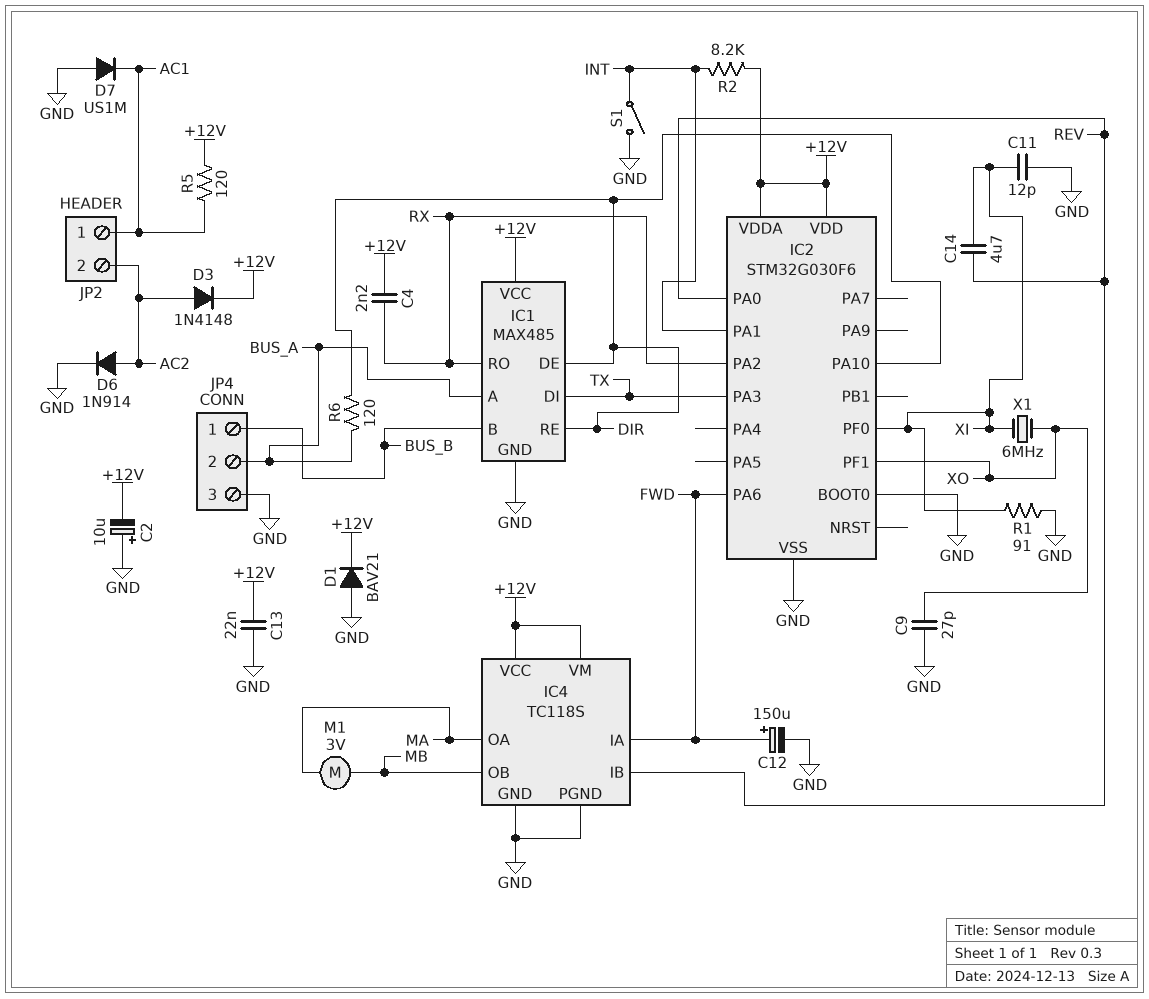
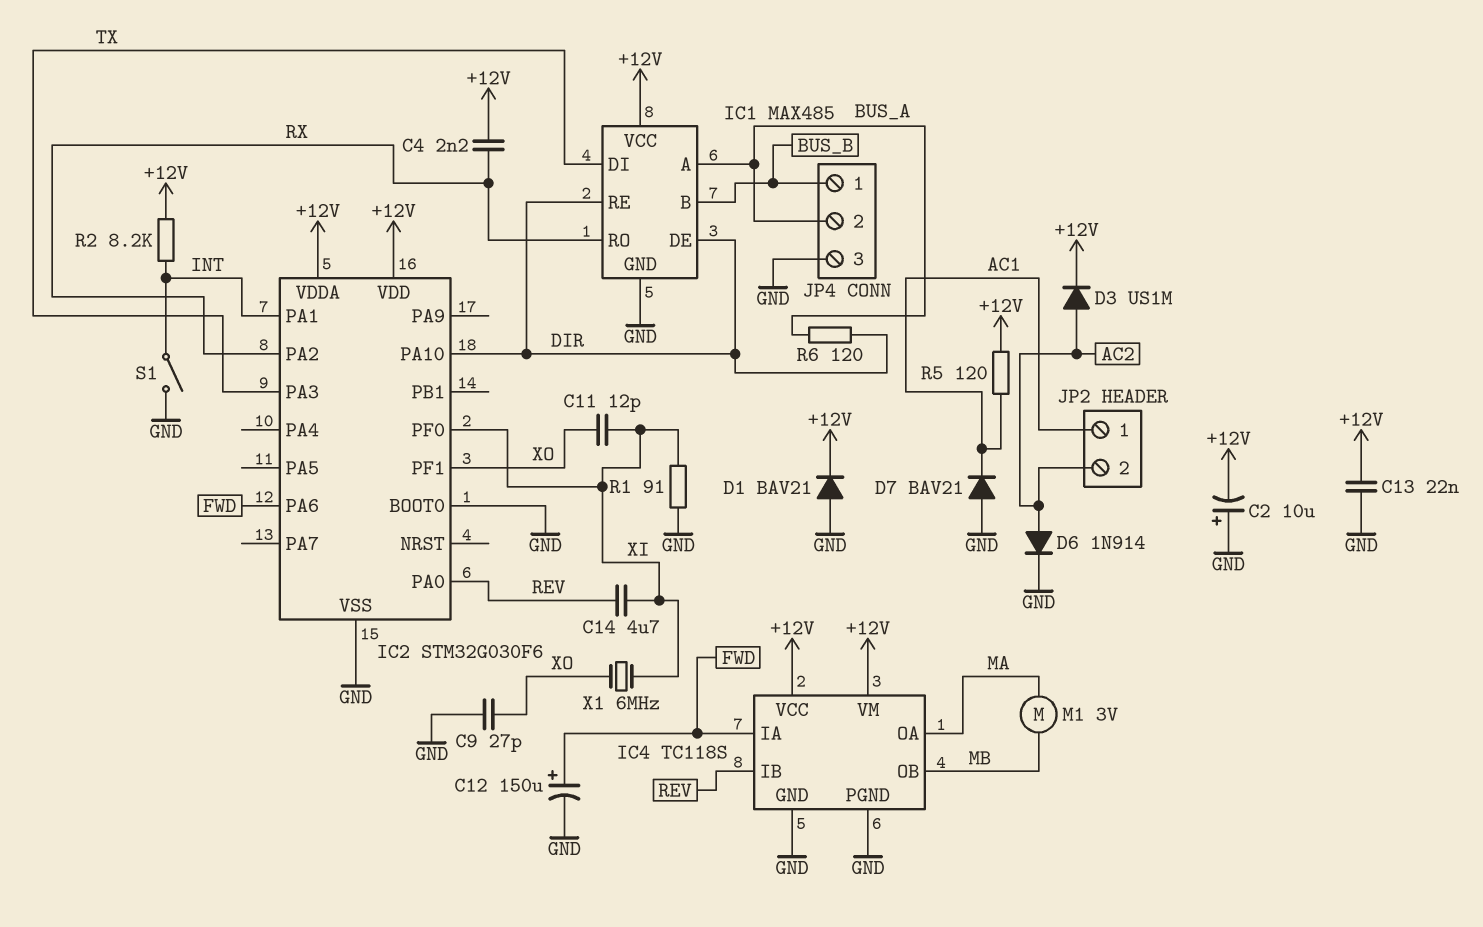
C11: 12pF (GND, XI) -> 12pF (XI, XO)
D3: diode 1N4148 (A AC2, K +12V) -> diode US1M (A AC2, K +12V)
D7: diode US1M (A GND, K AC1) -> diode BAV21 (A GND, K AC1)

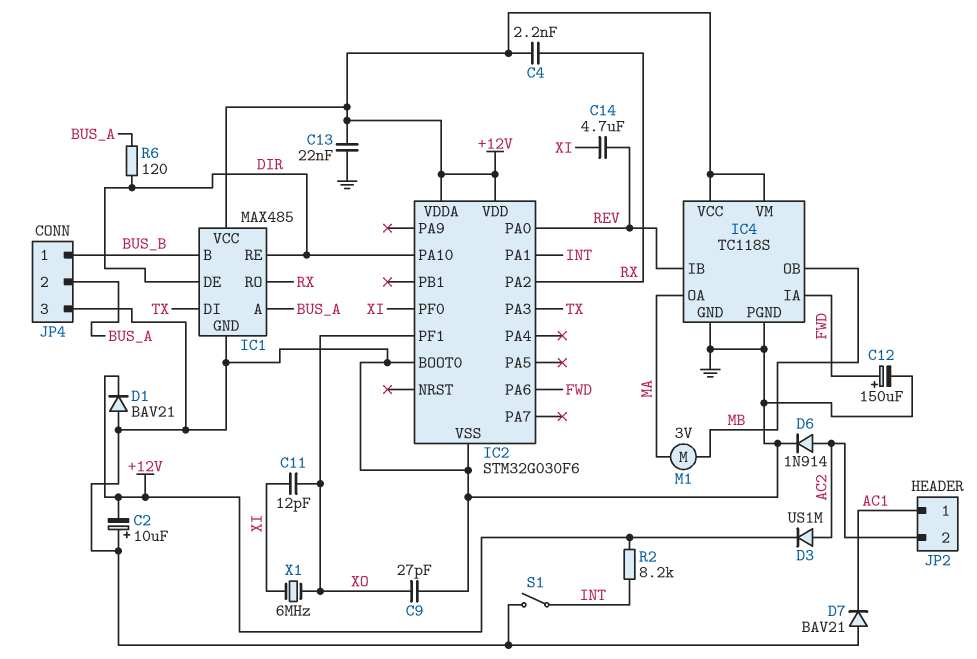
R1: 91 (GND, XI) -> none
R5: 120 (+12V, AC1) -> none

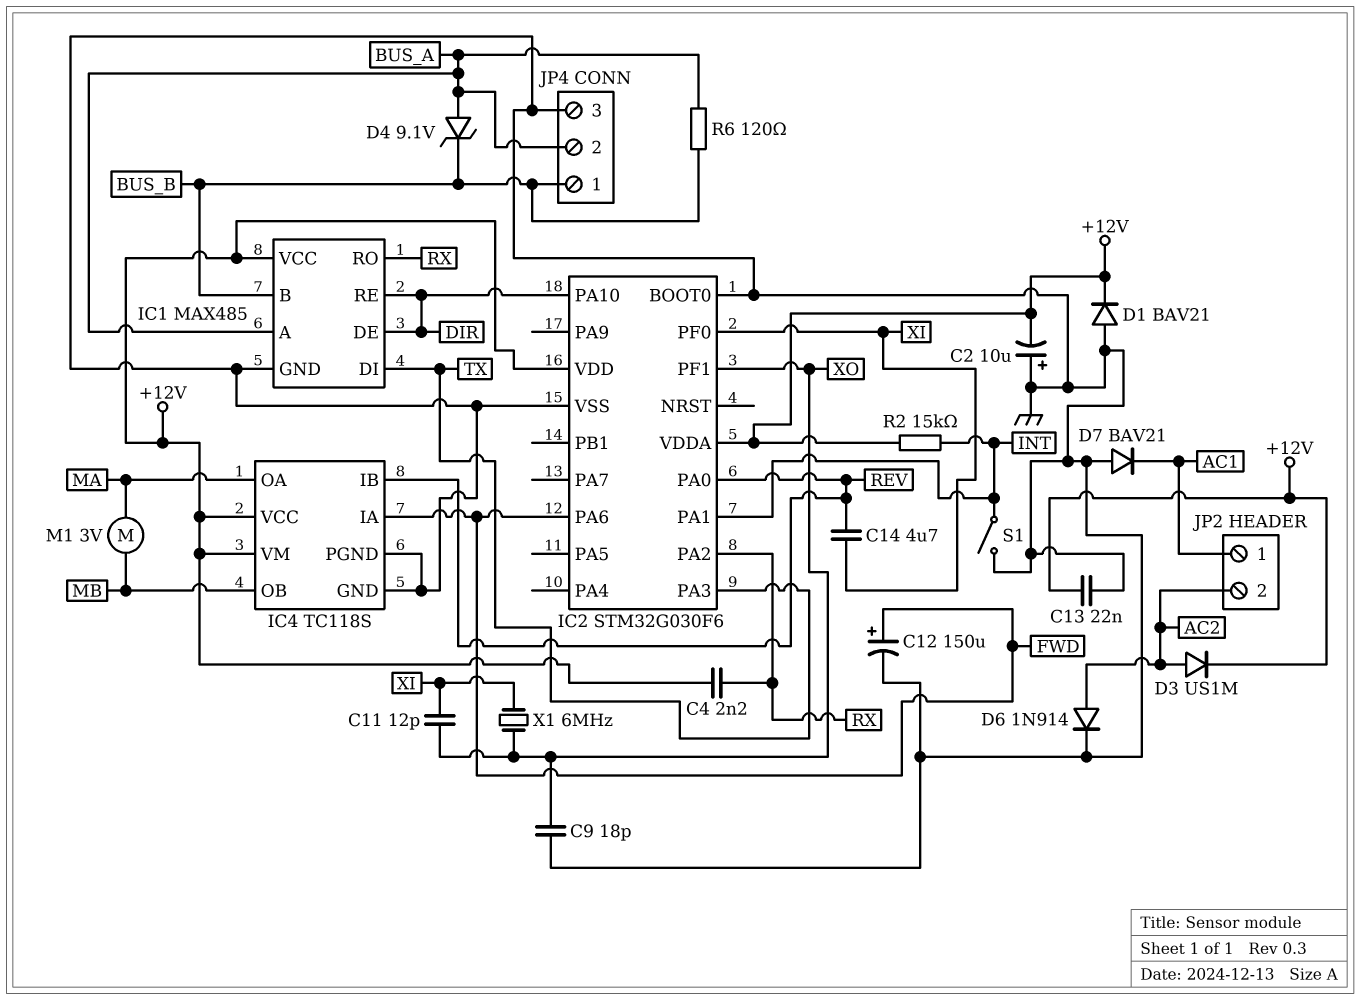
C9: 27pF (GND, XO) -> 18pF (GND, XO)
D4: none -> zener 9.1V (A BUS_A, K BUS_B)
R2: 8.2k (+12V, INT) -> 15k (+12V, INT)
R6: 120 (BUS_A, DIR) -> 120 (BUS_A, BUS_B)

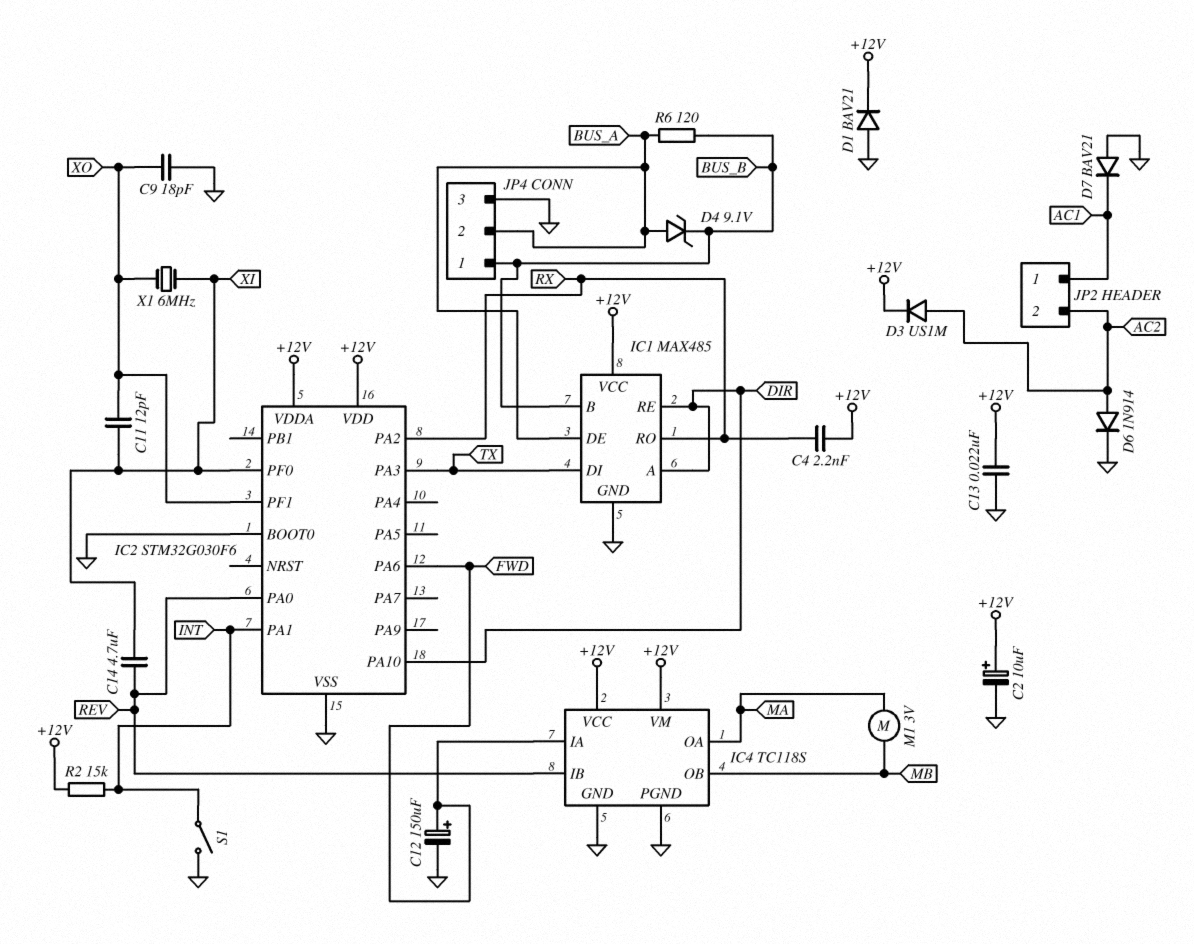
C2: 10uF (plus GND, minus +12V) -> 10uF (plus +12V, minus GND)
IC1 pin A: BUS_A -> DIR
IC1 pin DE: DIR -> BUS_A

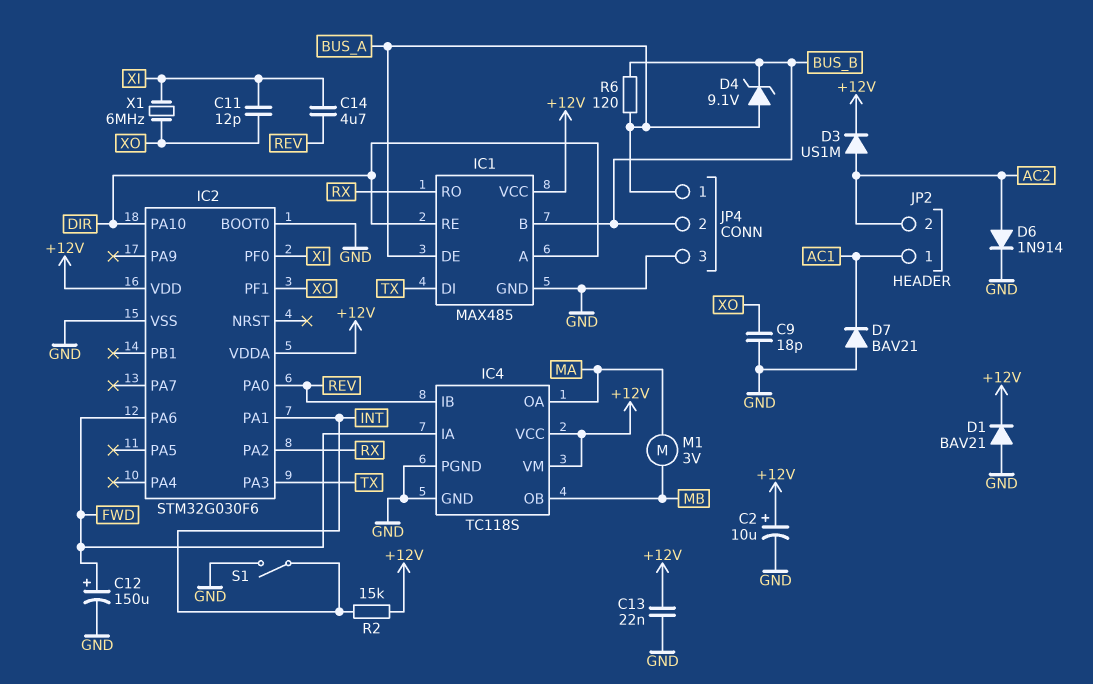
C4: 2.2nF (+12V, RX) -> none
JP4 pin 1: BUS_B -> BUS_A
JP4 pin 2: BUS_A -> BUS_B

